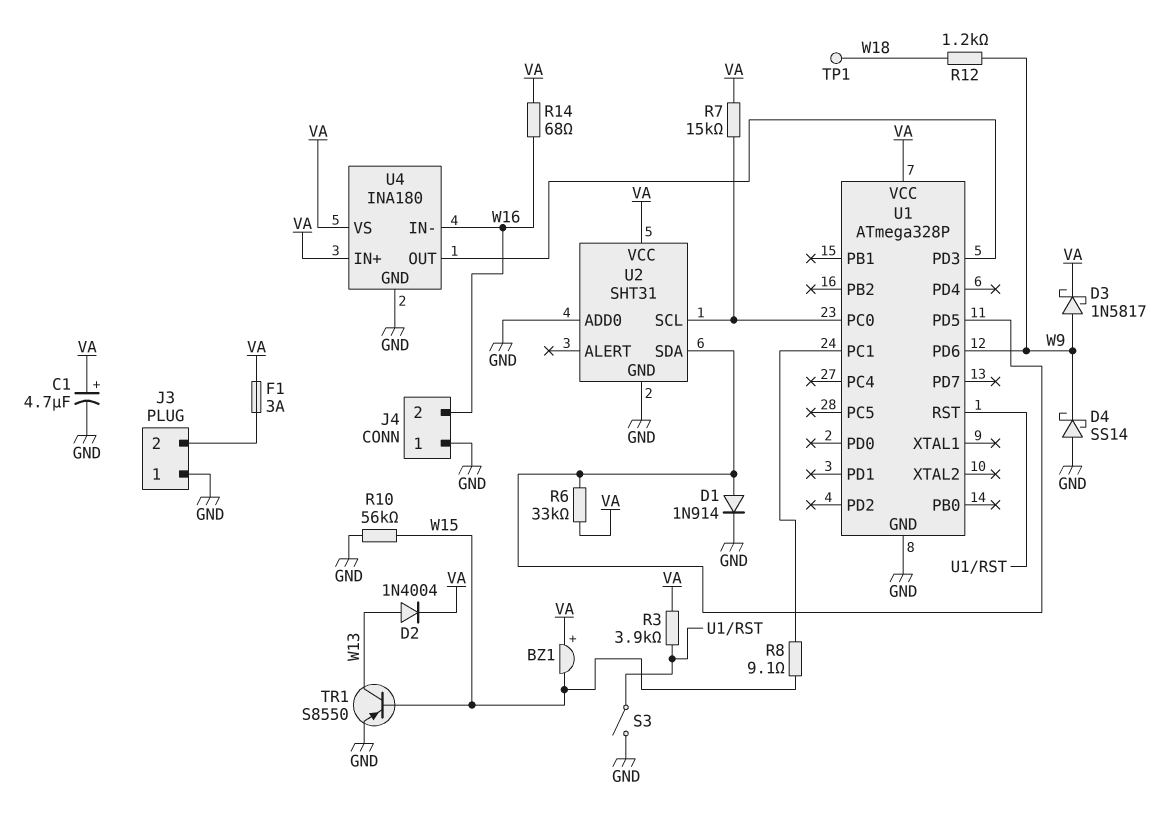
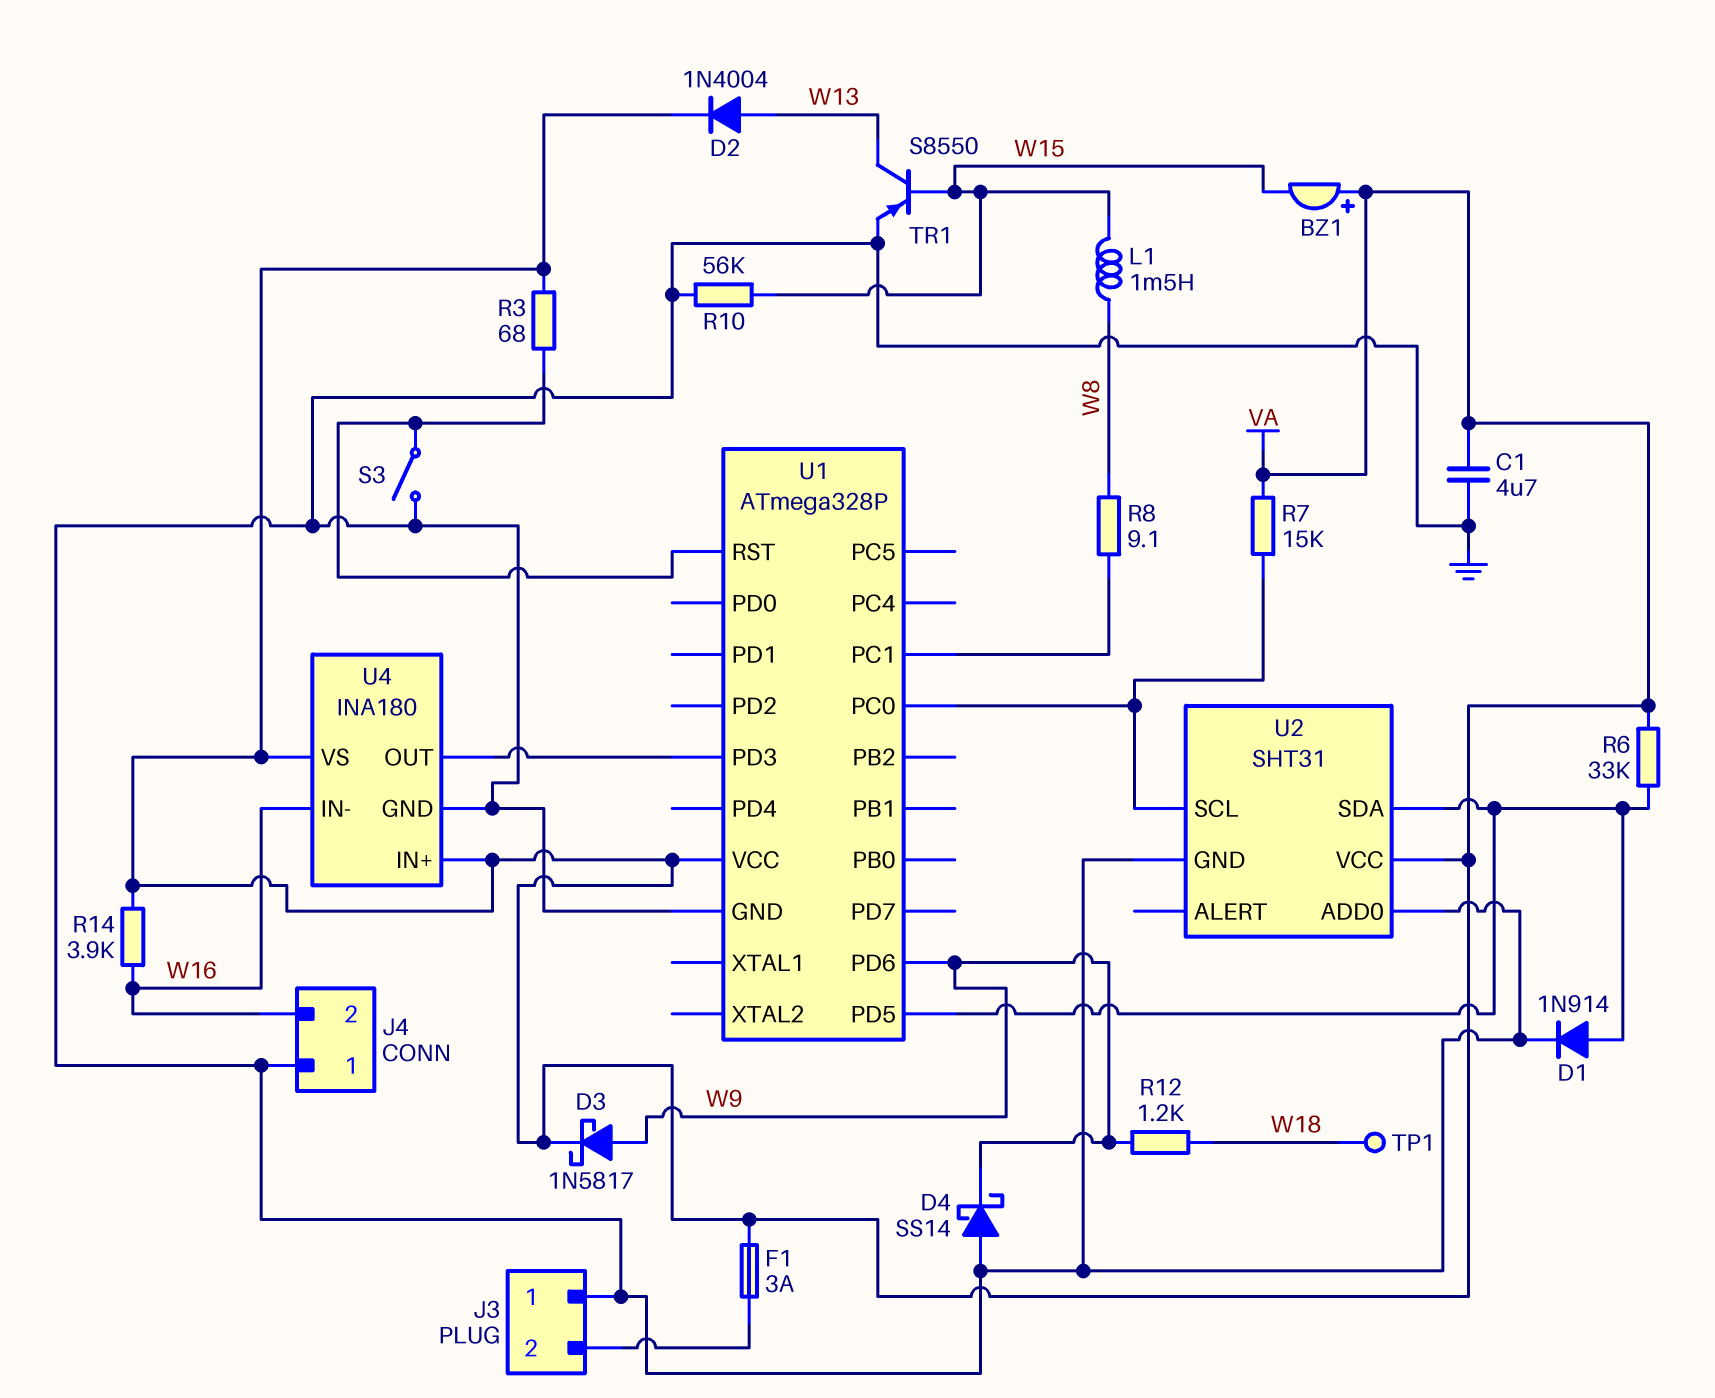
C1: 4.7uF (plus VA, minus GND) -> 4.7uF (GND, VA)
L1: none -> 1.5mH (W8, W15)
R3: 3.9k (U1/RST, VA) -> 68 (U1/RST, VA)
R8: 9.1 (U1/PC1, W15) -> 9.1 (U1/PC1, W8)
R14: 68 (VA, W16) -> 3.9k (VA, W16)

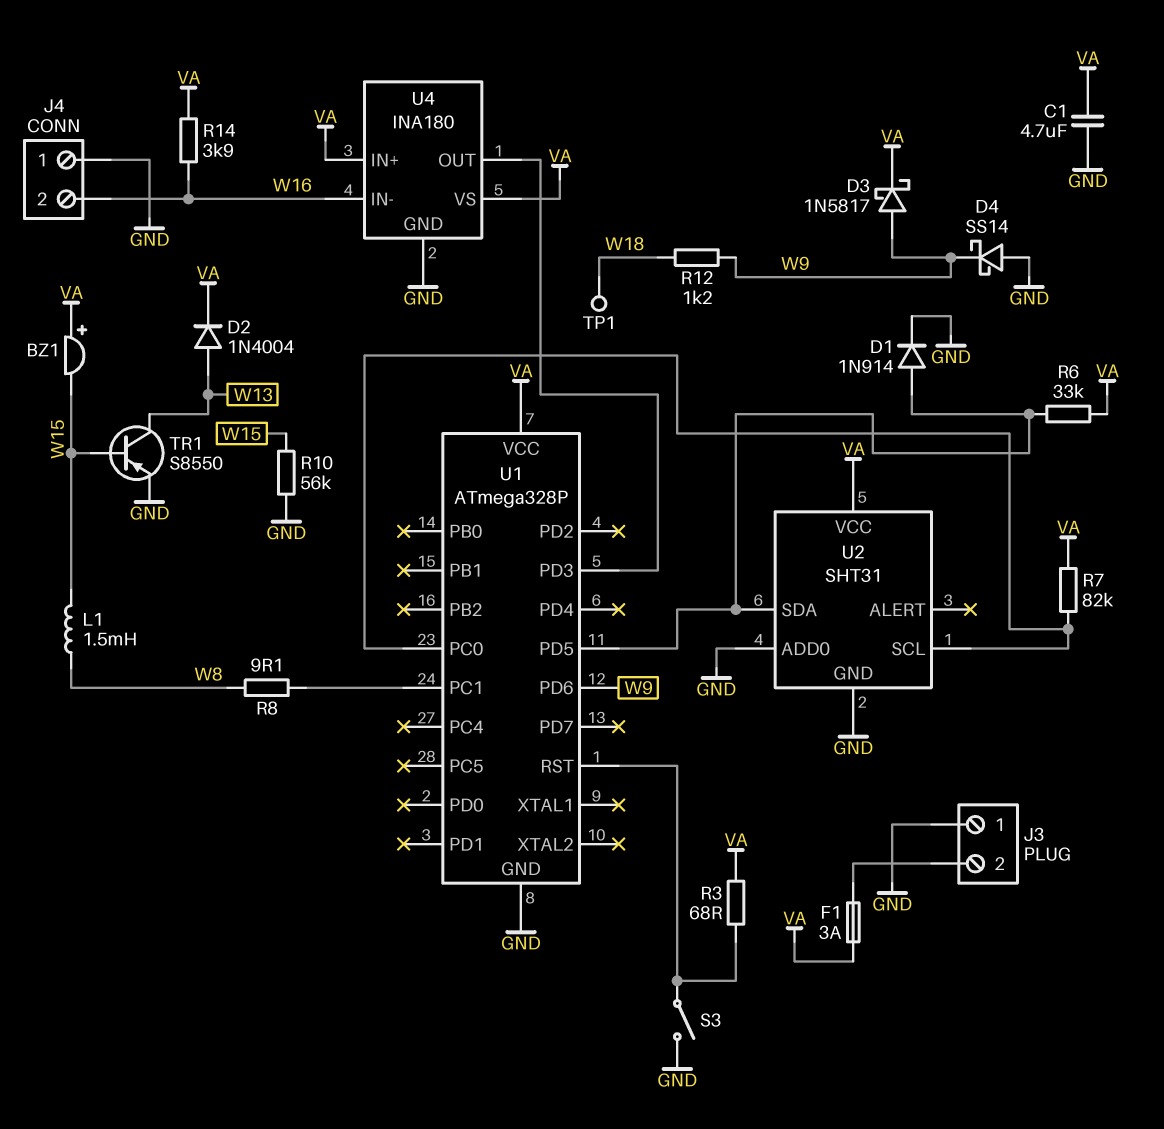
R7: 15k (U1/PC0, VA) -> 82k (U1/PC0, VA)

